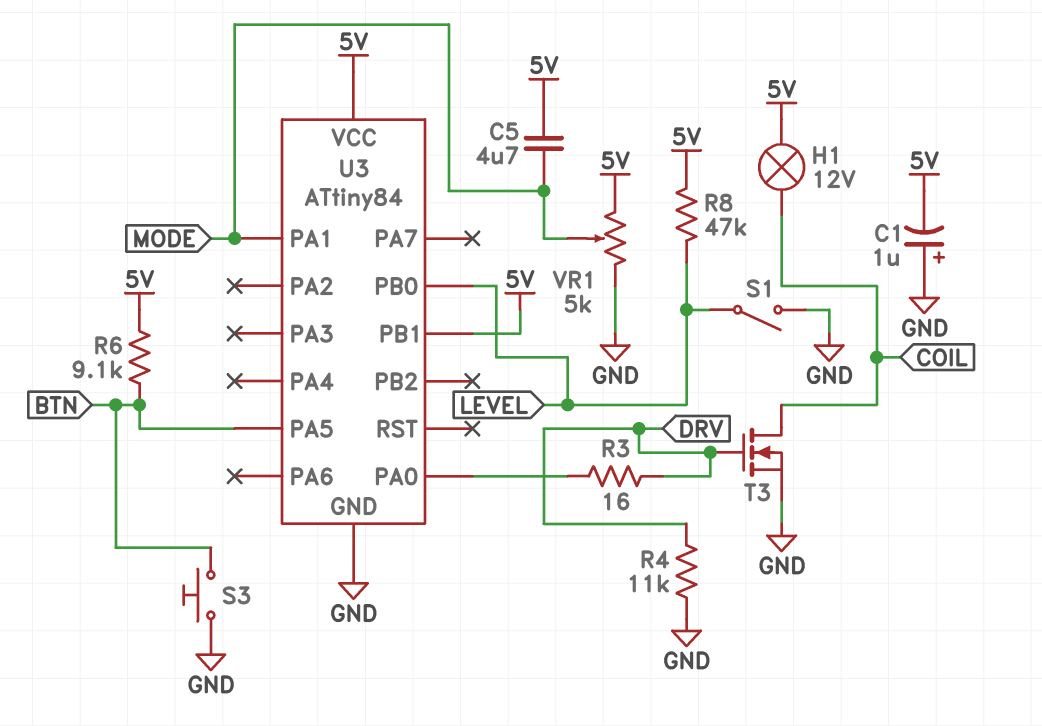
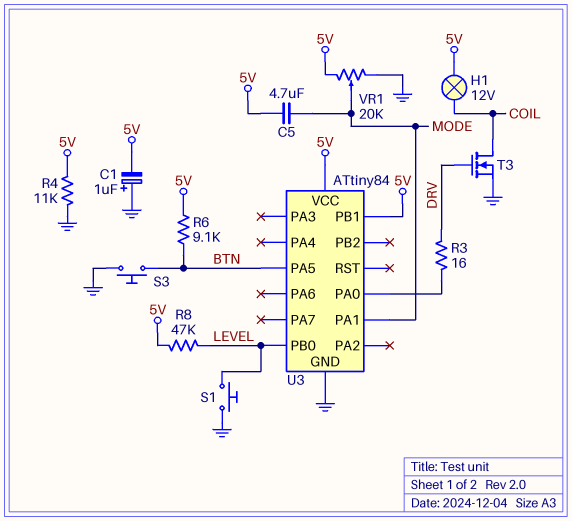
R4: 11k (DRV, GND) -> 11k (5V, GND)
S1: switch (GND, LEVEL) -> button (GND, LEVEL)
VR1: 5k (5V, GND, wiper MODE) -> 20k (5V, GND, wiper MODE)

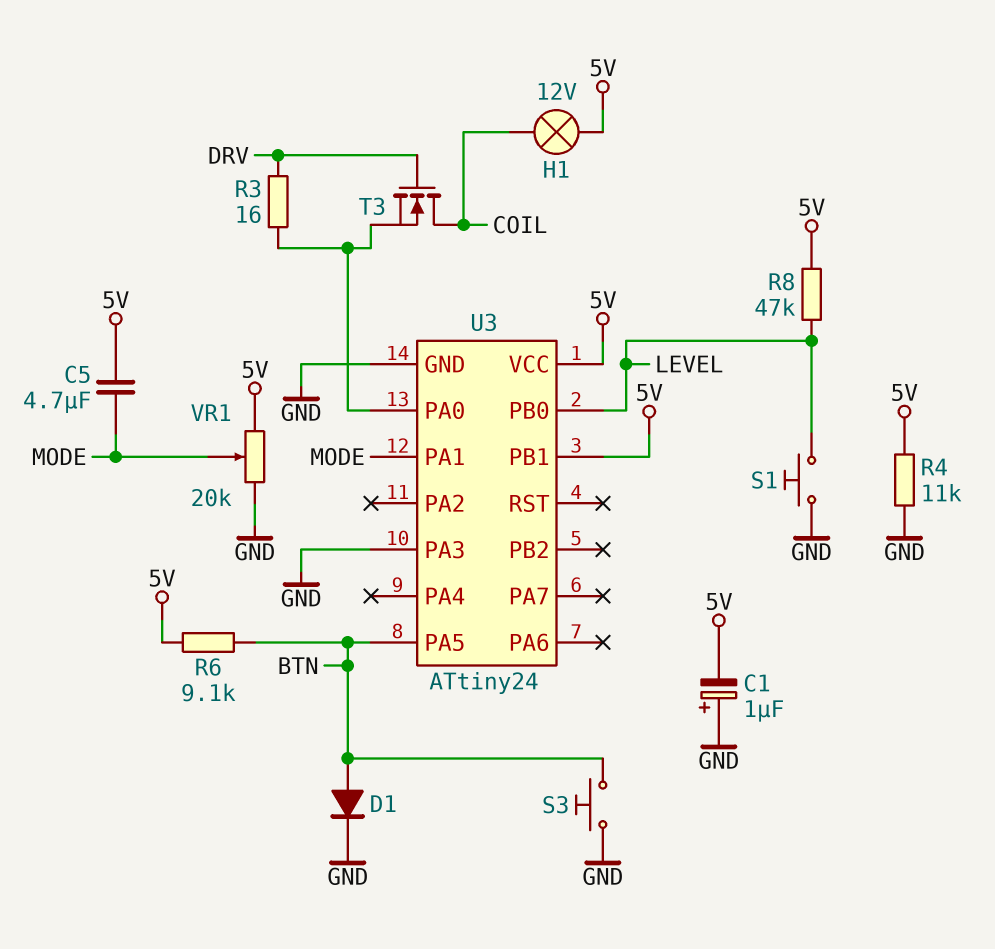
D1: none -> diode (A BTN, K GND)
T3: NMOS (G DRV, D COIL, S GND) -> NMOS (G DRV, D COIL, S U3/PA0)
U3: ATtiny84 -> ATtiny24
U3 pin PA3: none -> GND

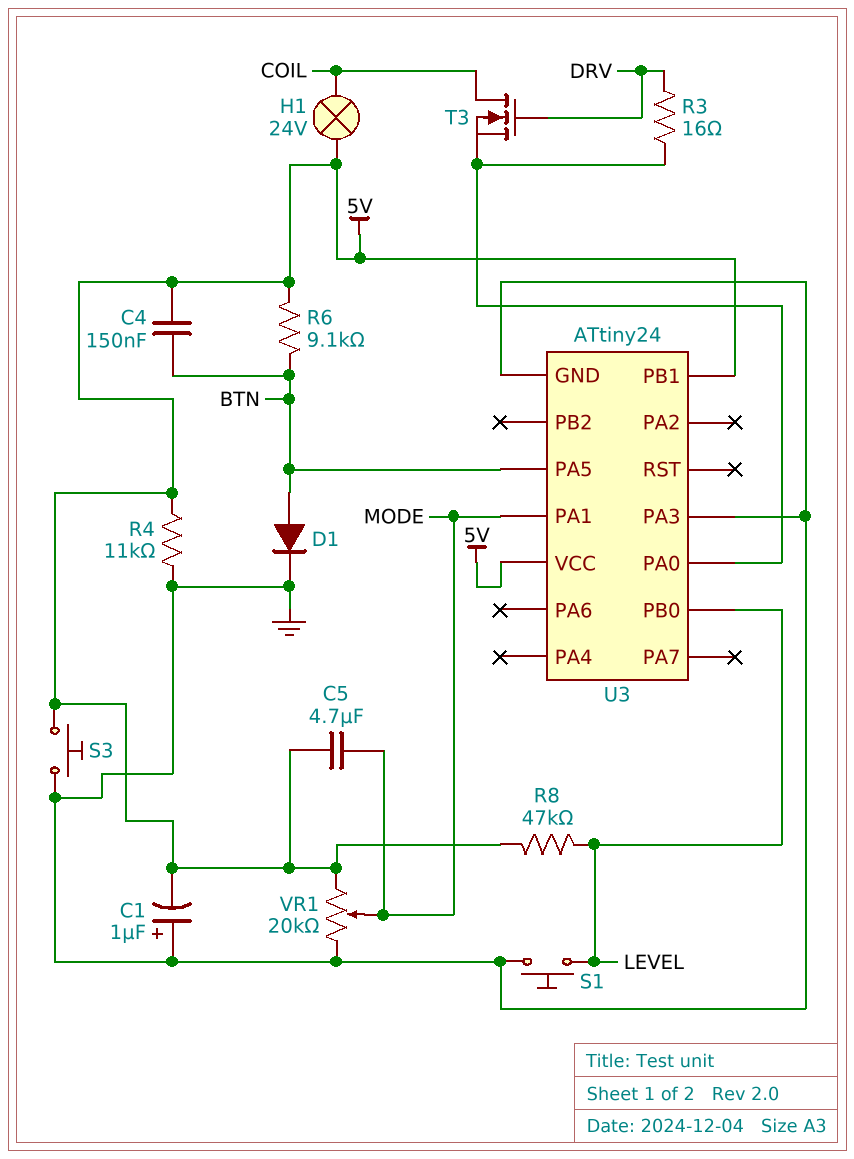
C4: none -> 150nF (5V, BTN)
H1: lamp 12V (5V, COIL) -> lamp 24V (5V, COIL)
S3: button (BTN, GND) -> button (5V, GND)

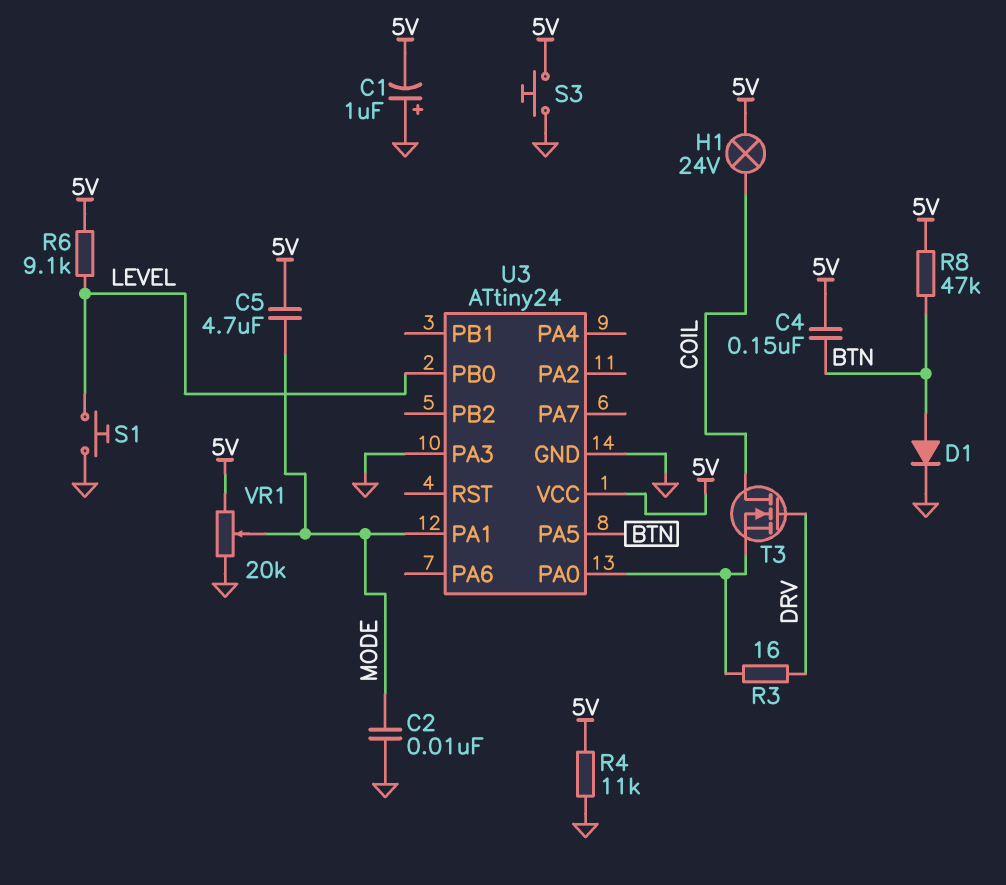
C2: none -> 10nF (GND, MODE)
R6: 9.1k (5V, BTN) -> 9.1k (5V, LEVEL)
R8: 47k (5V, LEVEL) -> 47k (5V, BTN)
U3 pin PB1: 5V -> none

